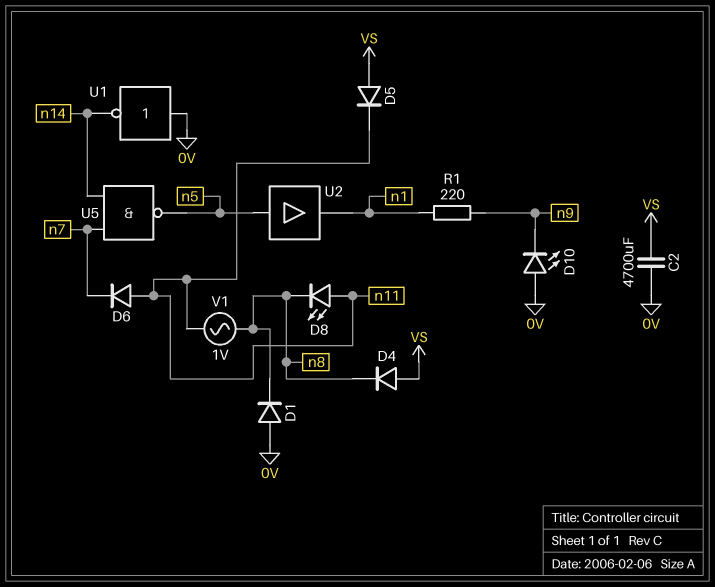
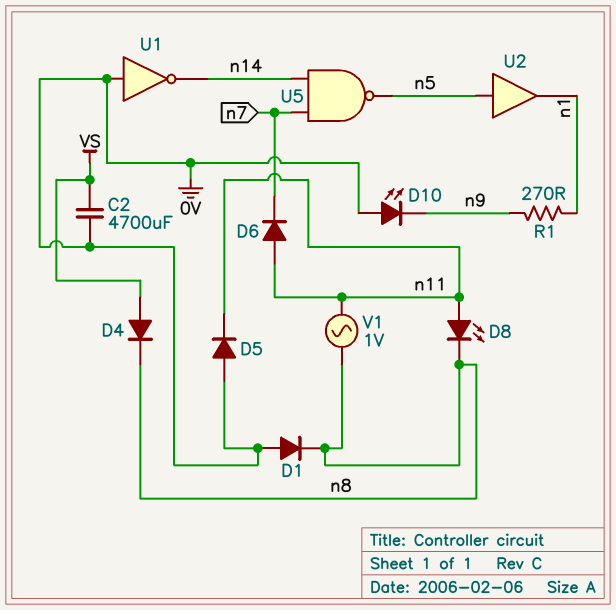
D5: diode (A VS, K n11) -> diode (A 0V, K n11)
R1: 220 (n1, n9) -> 270 (n1, n9)

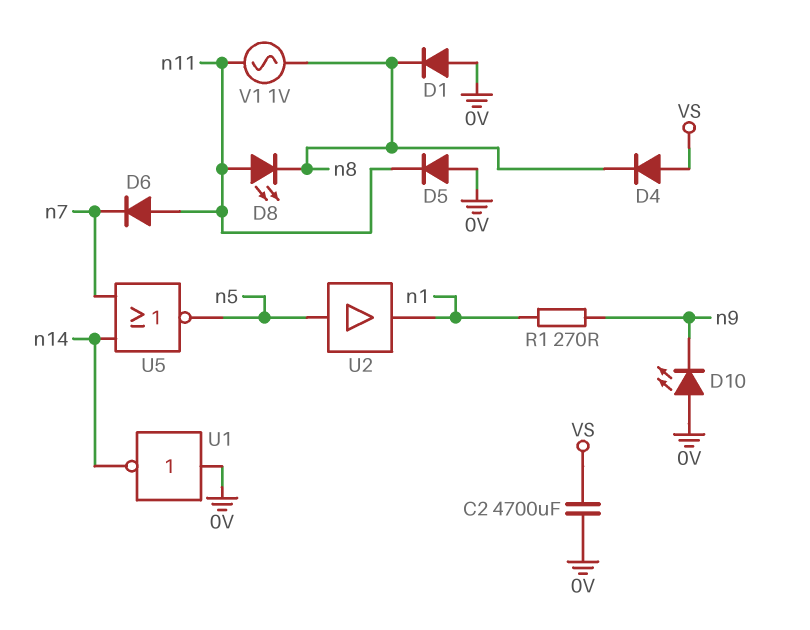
U5: NAND (in n7, in n14, out n5) -> NOR (in n7, in n14, out n5)

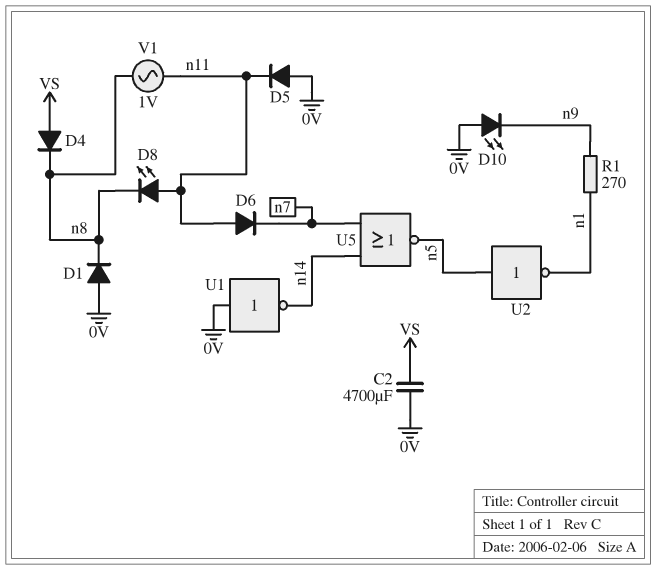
U2: buffer (in n5, out n1) -> NOT (in n5, out n1)

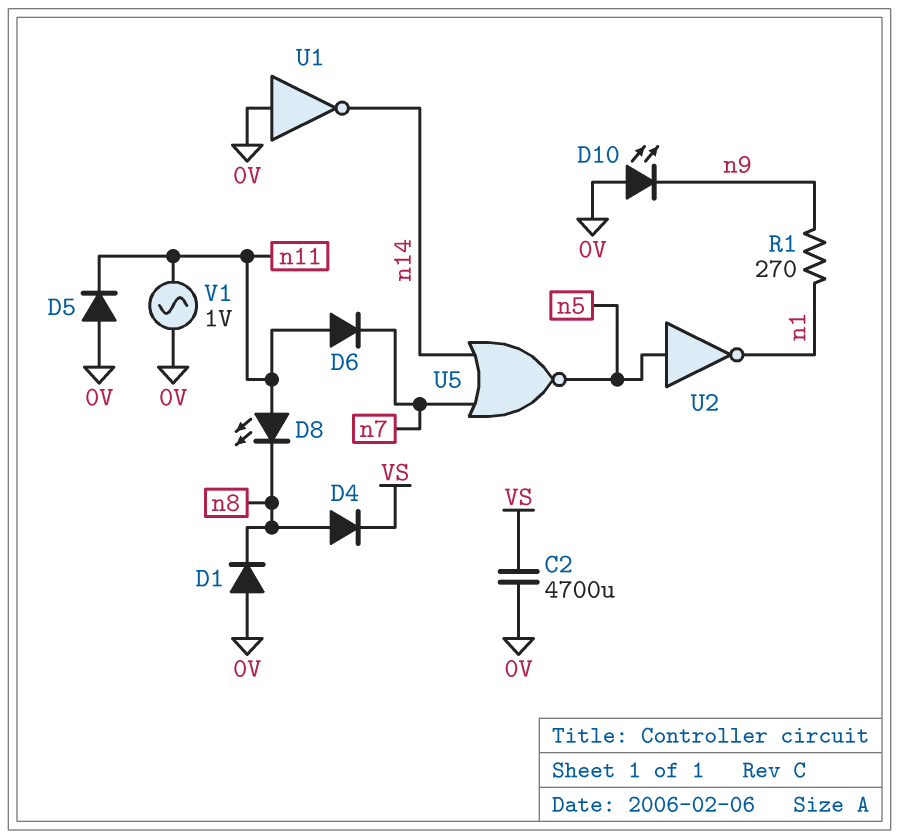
D4: diode (A VS, K n8) -> diode (A n8, K VS)
V1: AC 1V (n8, n11) -> AC 1V (0V, n11)

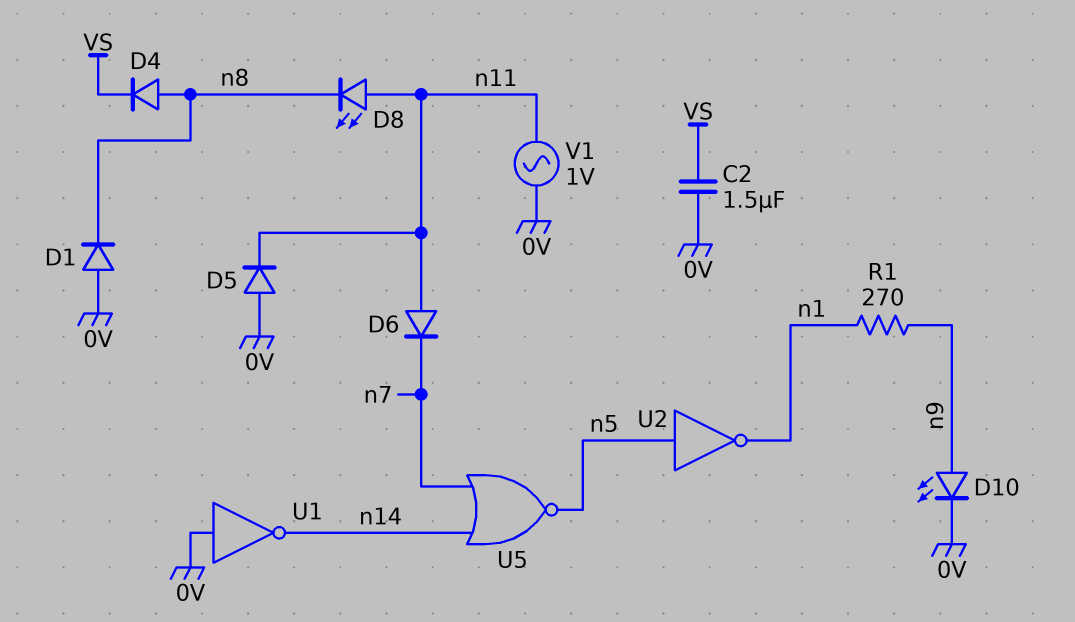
C2: 4700uF (0V, VS) -> 1.5uF (0V, VS)
D10: LED (A 0V, K n9) -> LED (A n9, K 0V)

